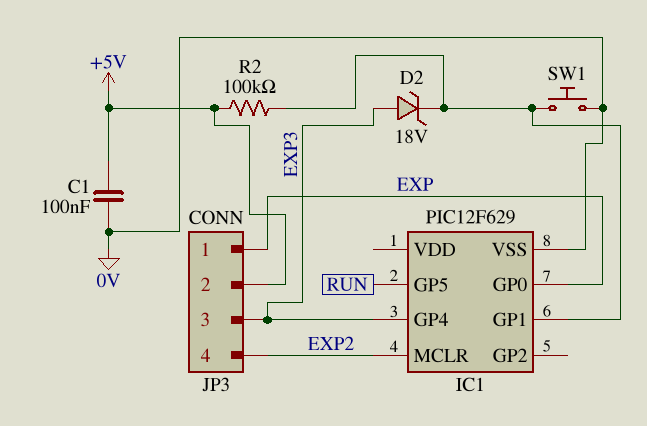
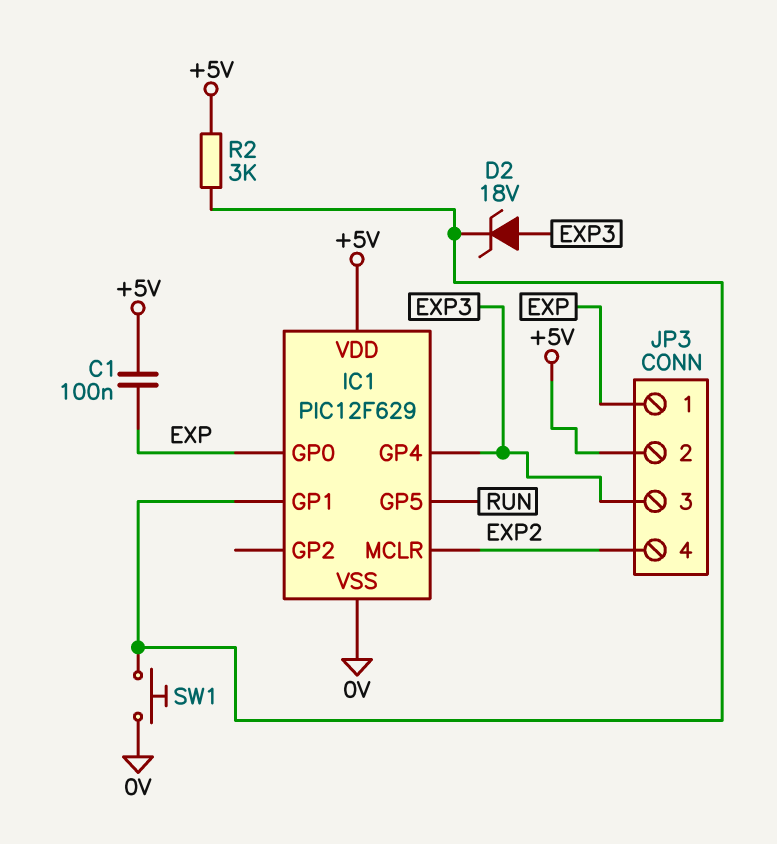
C1: 100nF (+5V, 0V) -> 100nF (+5V, EXP)
IC1 pin VDD: none -> +5V
R2: 100k (+5V, IC1/GP1) -> 3k (+5V, IC1/GP1)

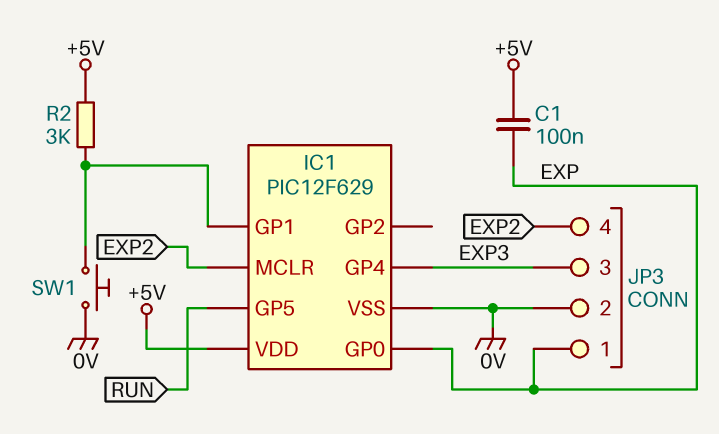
D2: zener 18V (A EXP3, K IC1/GP1) -> none
JP3 pin 2: +5V -> 0V

